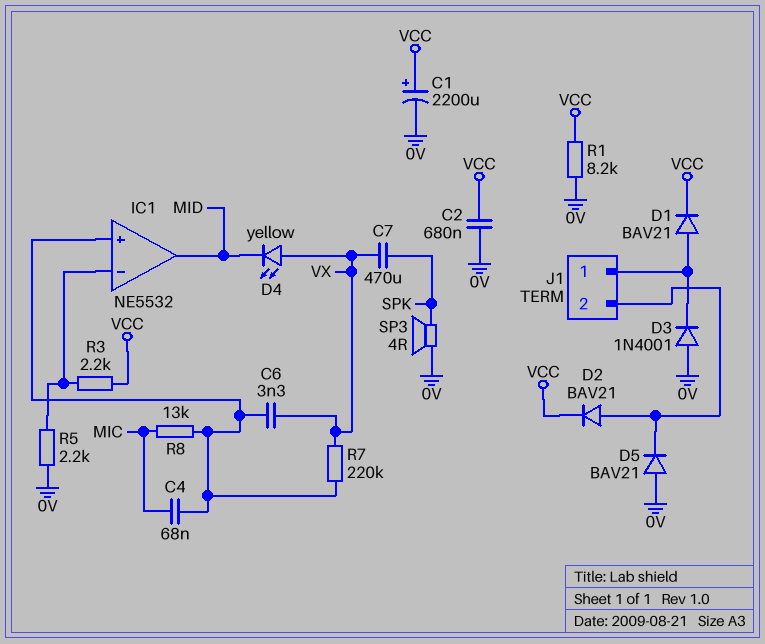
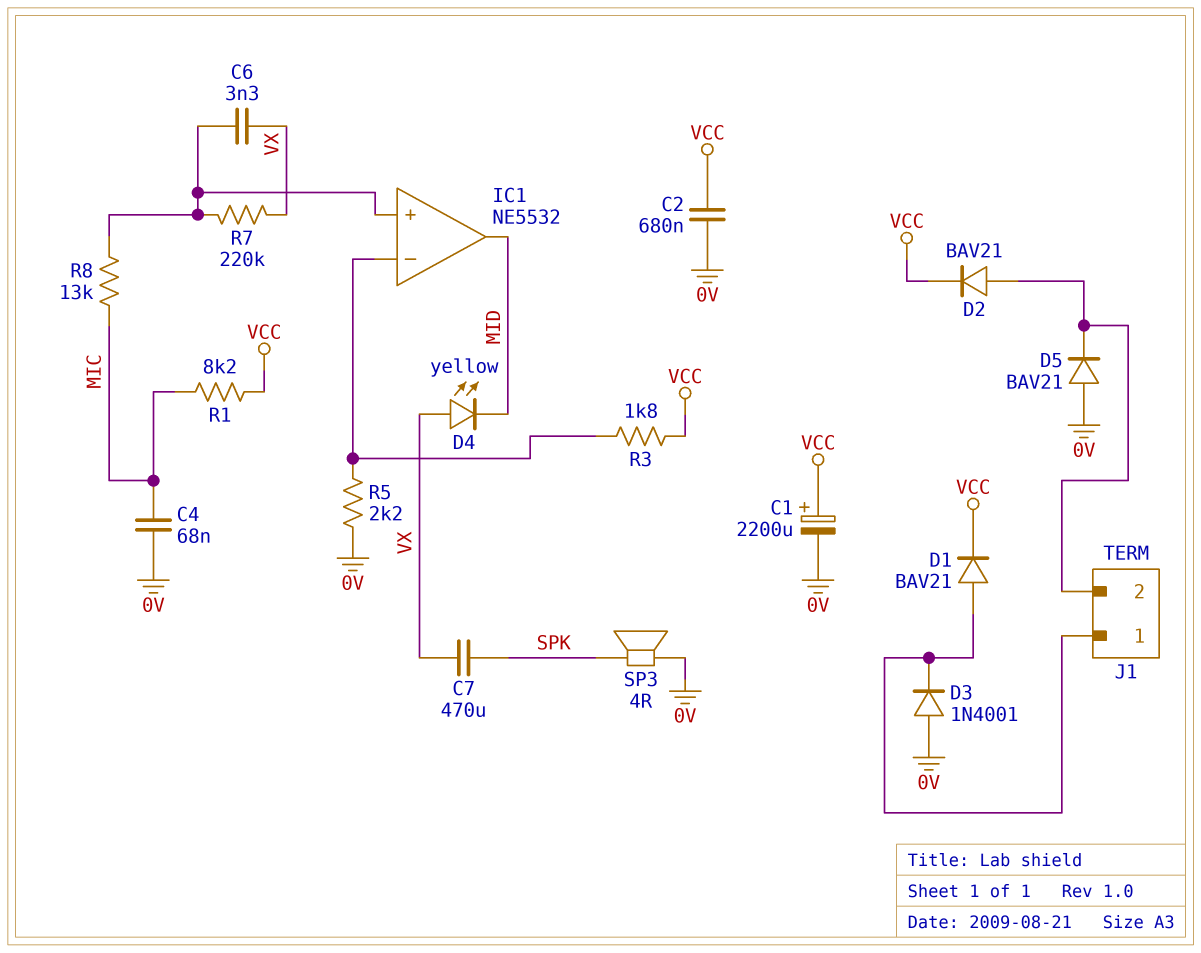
C4: 68nF (IC1/in+, MIC) -> 68nF (0V, MIC)
R1: 8.2k (0V, VCC) -> 8.2k (MIC, VCC)
R3: 2.2k (IC1/in-, VCC) -> 1.8k (IC1/in-, VCC)

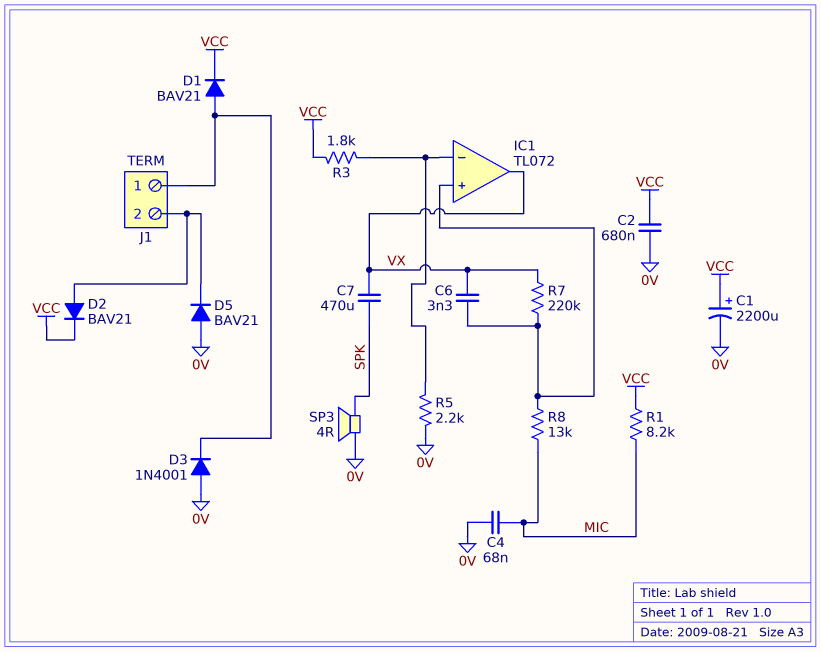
D4: LED yellow (A VX, K MID) -> none
IC1: NE5532 -> TL072
IC1 pin out: MID -> VX

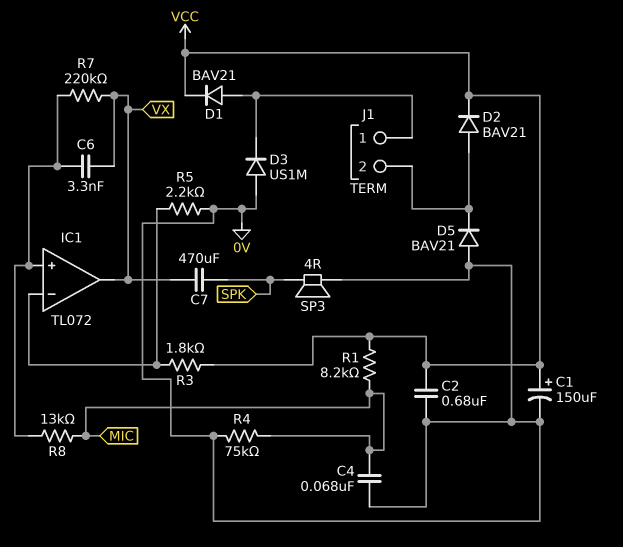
C1: 2200uF (plus VCC, minus 0V) -> 150uF (plus VCC, minus 0V)
D3: diode 1N4001 (A 0V, K J1/1) -> diode US1M (A 0V, K J1/1)
R4: none -> 75k (0V, MIC)

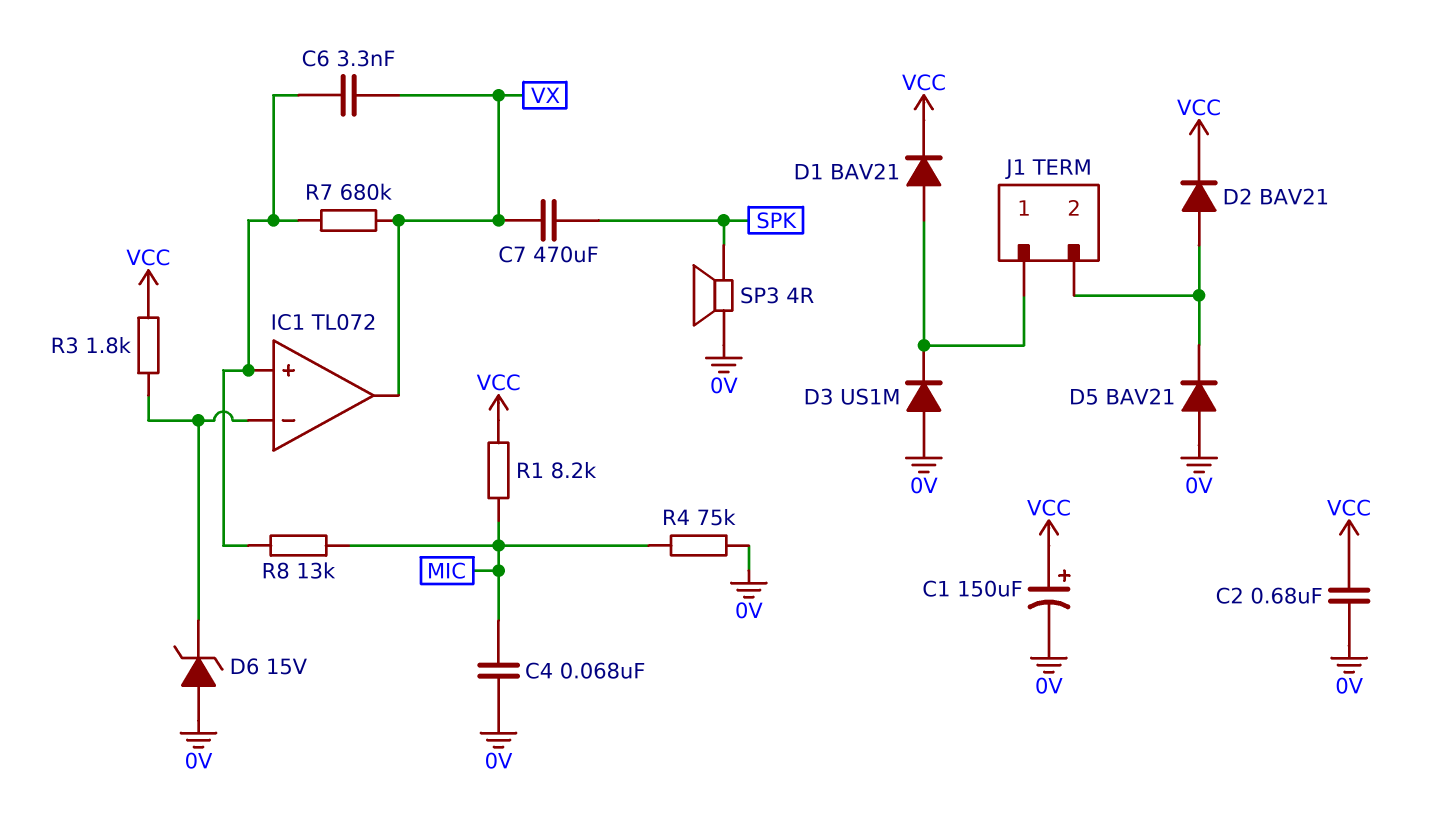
D6: none -> zener 15V (A 0V, K IC1/in-)
R5: 2.2k (0V, IC1/in-) -> none
R7: 220k (IC1/in+, VX) -> 680k (IC1/in+, VX)

